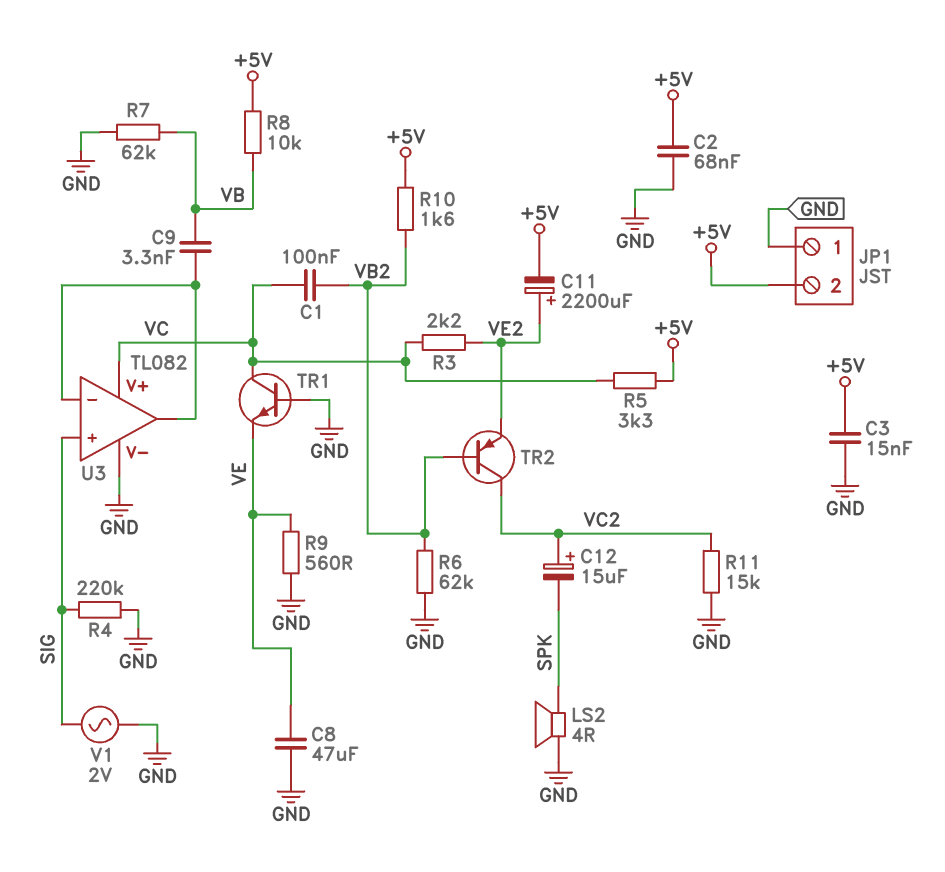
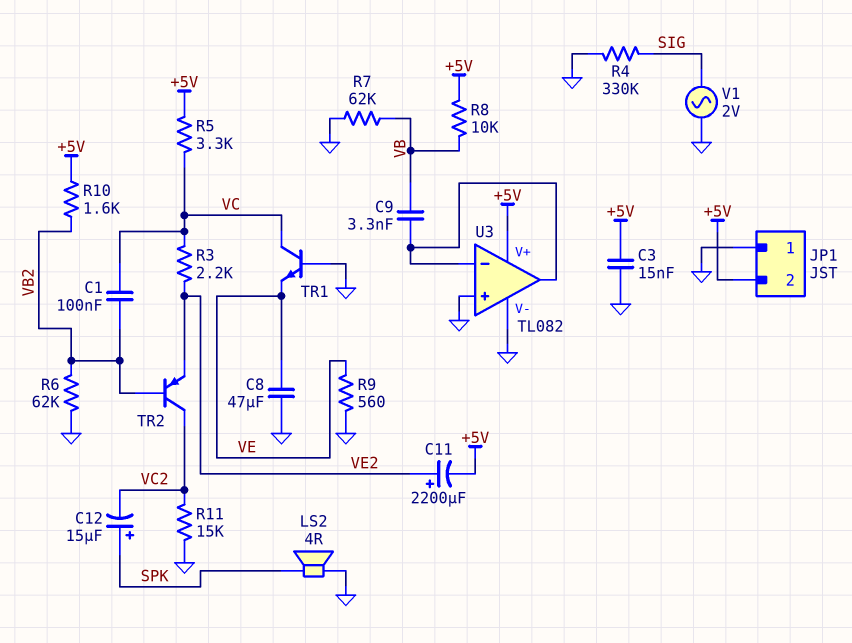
C2: 68nF (+5V, GND) -> none
C12: 15uF (plus VC2, minus SPK) -> 15uF (plus SPK, minus VC2)
R4: 220k (GND, SIG) -> 330k (GND, SIG)
U3 pin V+: VC -> +5V
U3 pin in+: SIG -> GND

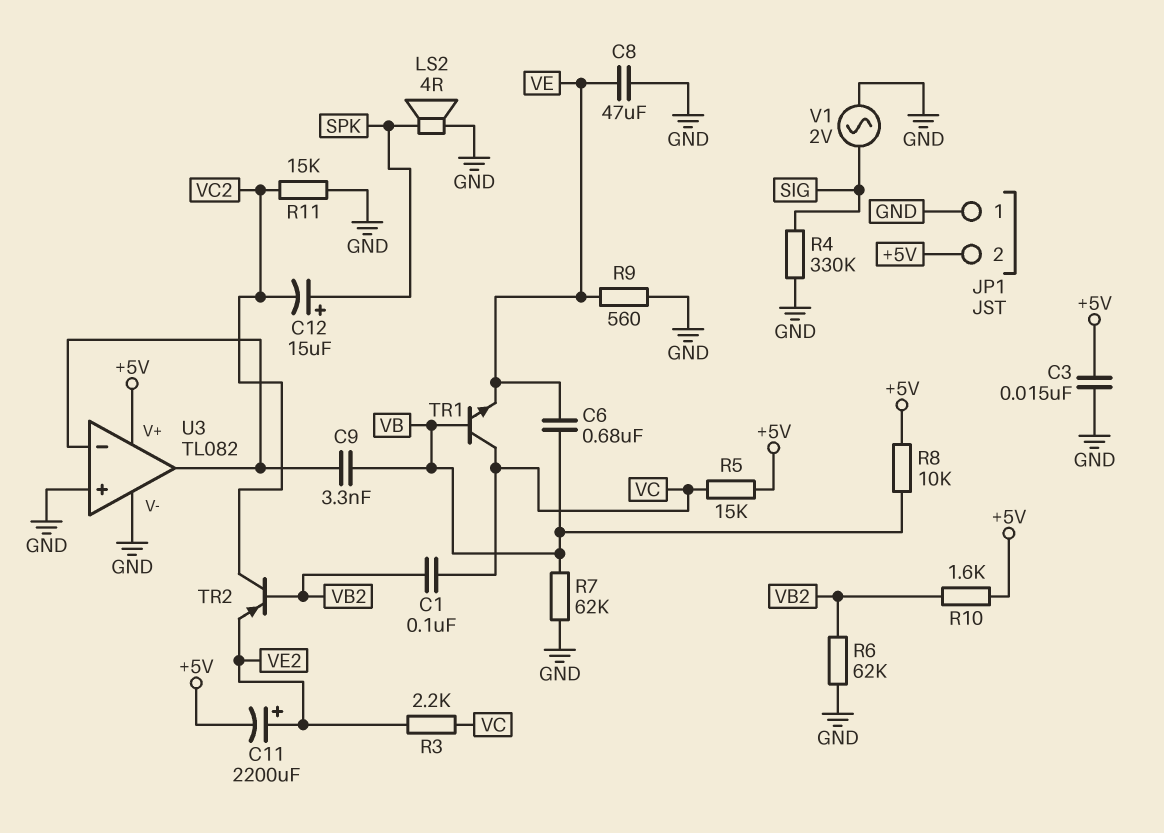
C6: none -> 680nF (VB, VE)
R5: 3.3k (+5V, VC) -> 15k (+5V, VC)
TR1: NPN (B GND, C VC, E VE) -> NPN (B VB, C VC, E VE)

